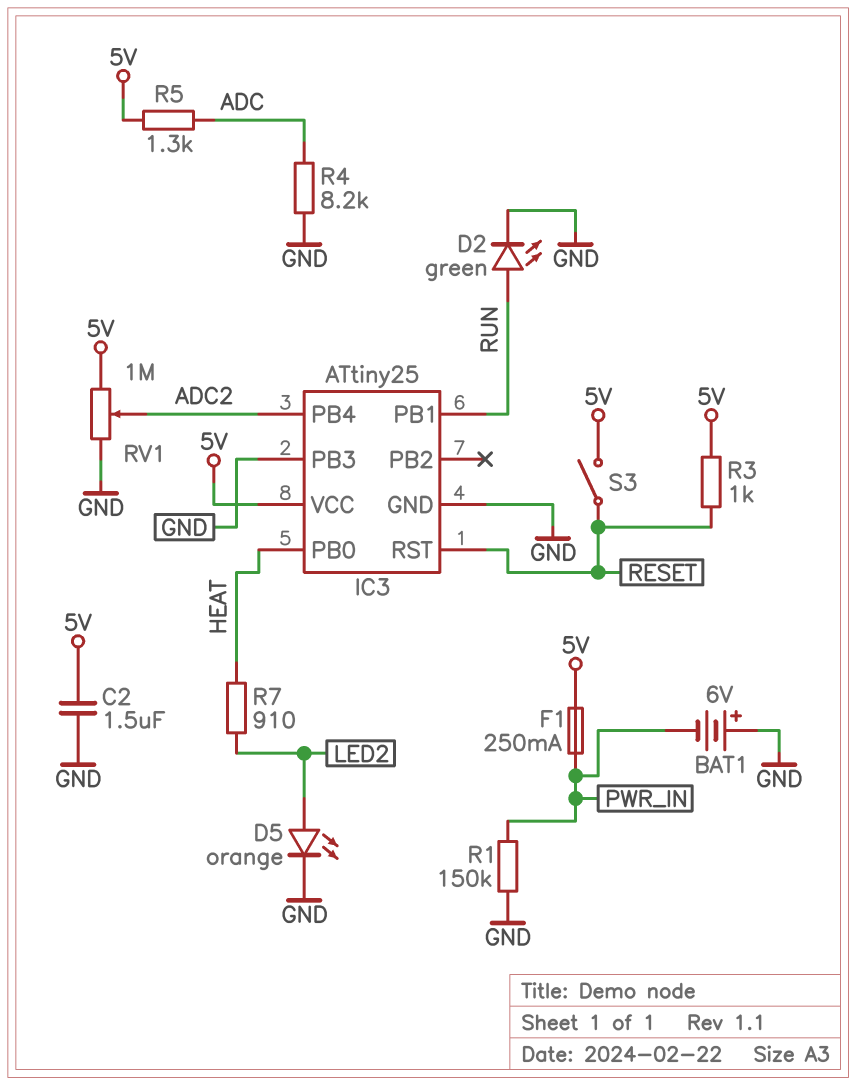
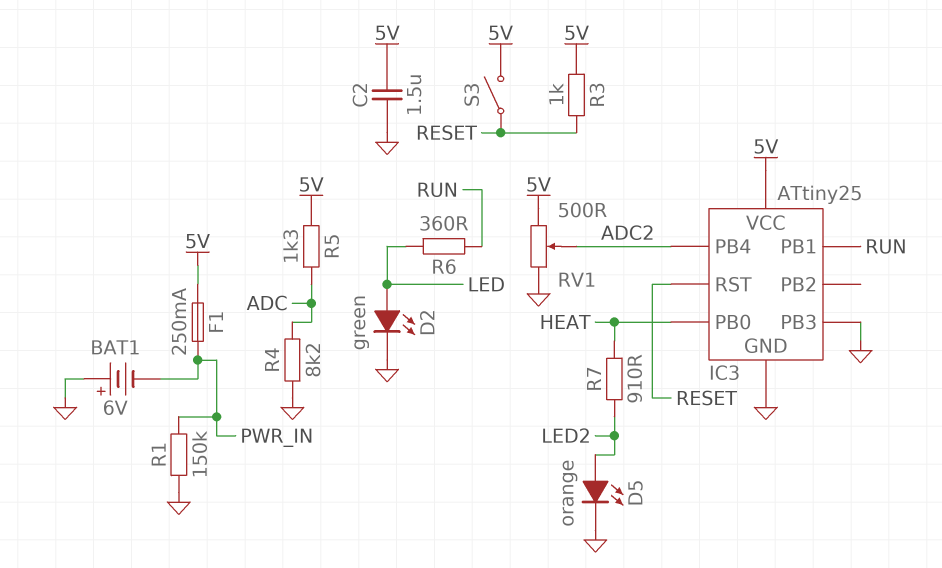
D2: LED green (A RUN, K GND) -> LED green (A LED, K GND)
R6: none -> 360 (LED, RUN)
RV1: 1M (5V, GND, wiper ADC2) -> 500 (5V, GND, wiper ADC2)

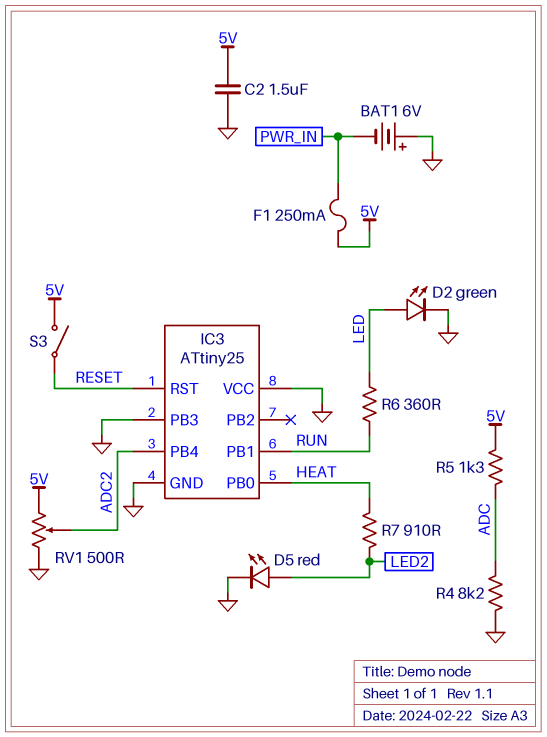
D5: LED orange (A LED2, K GND) -> LED red (A LED2, K GND)
IC3 pin VCC: 5V -> GND
R1: 150k (GND, PWR_IN) -> none
R3: 1k (5V, RESET) -> none

